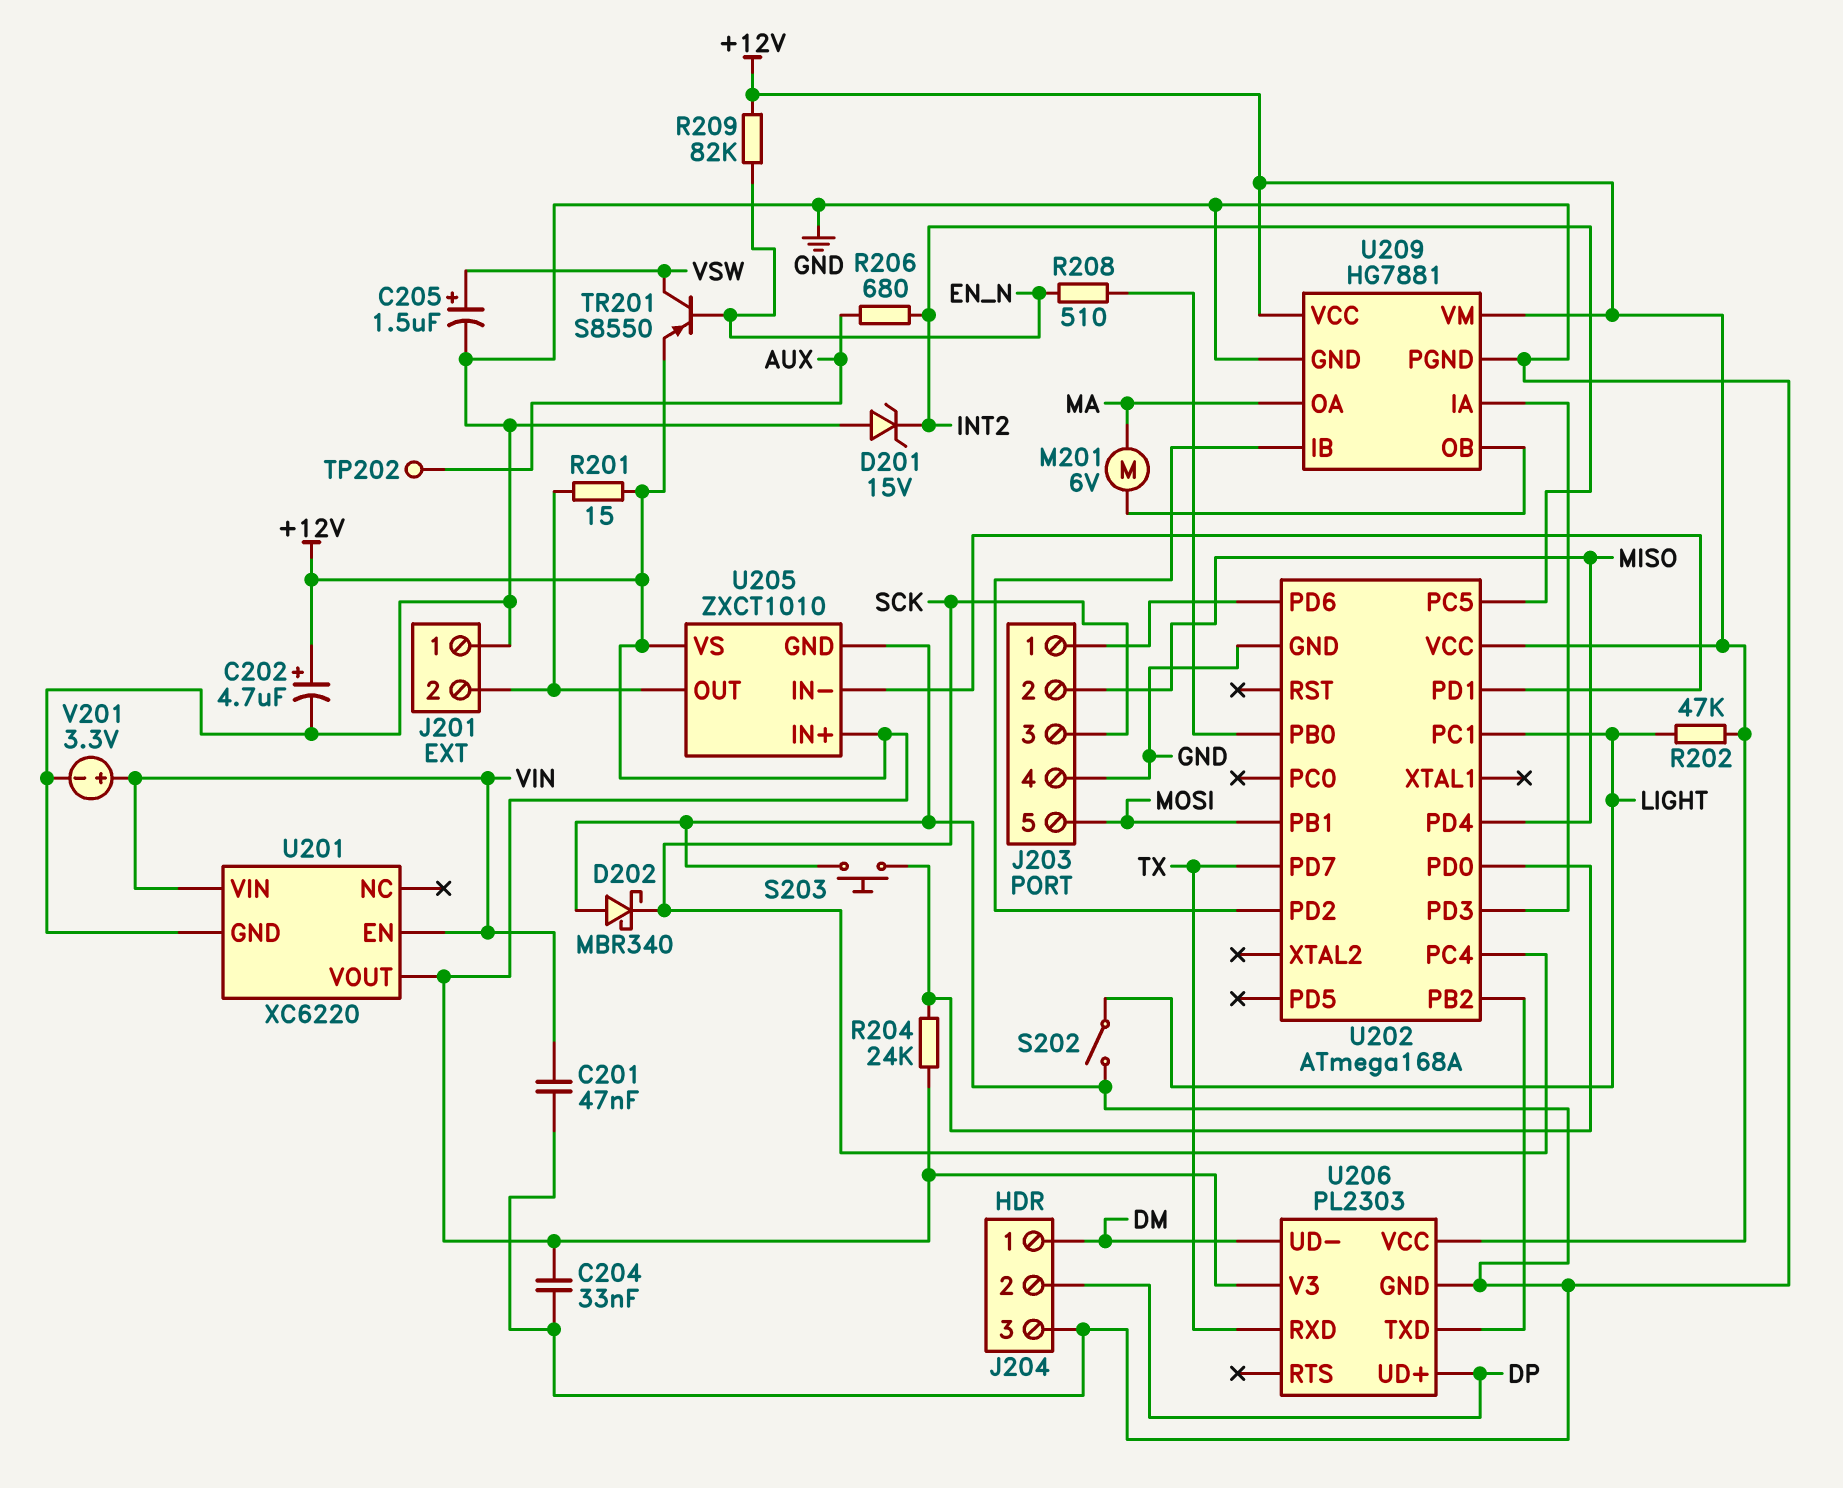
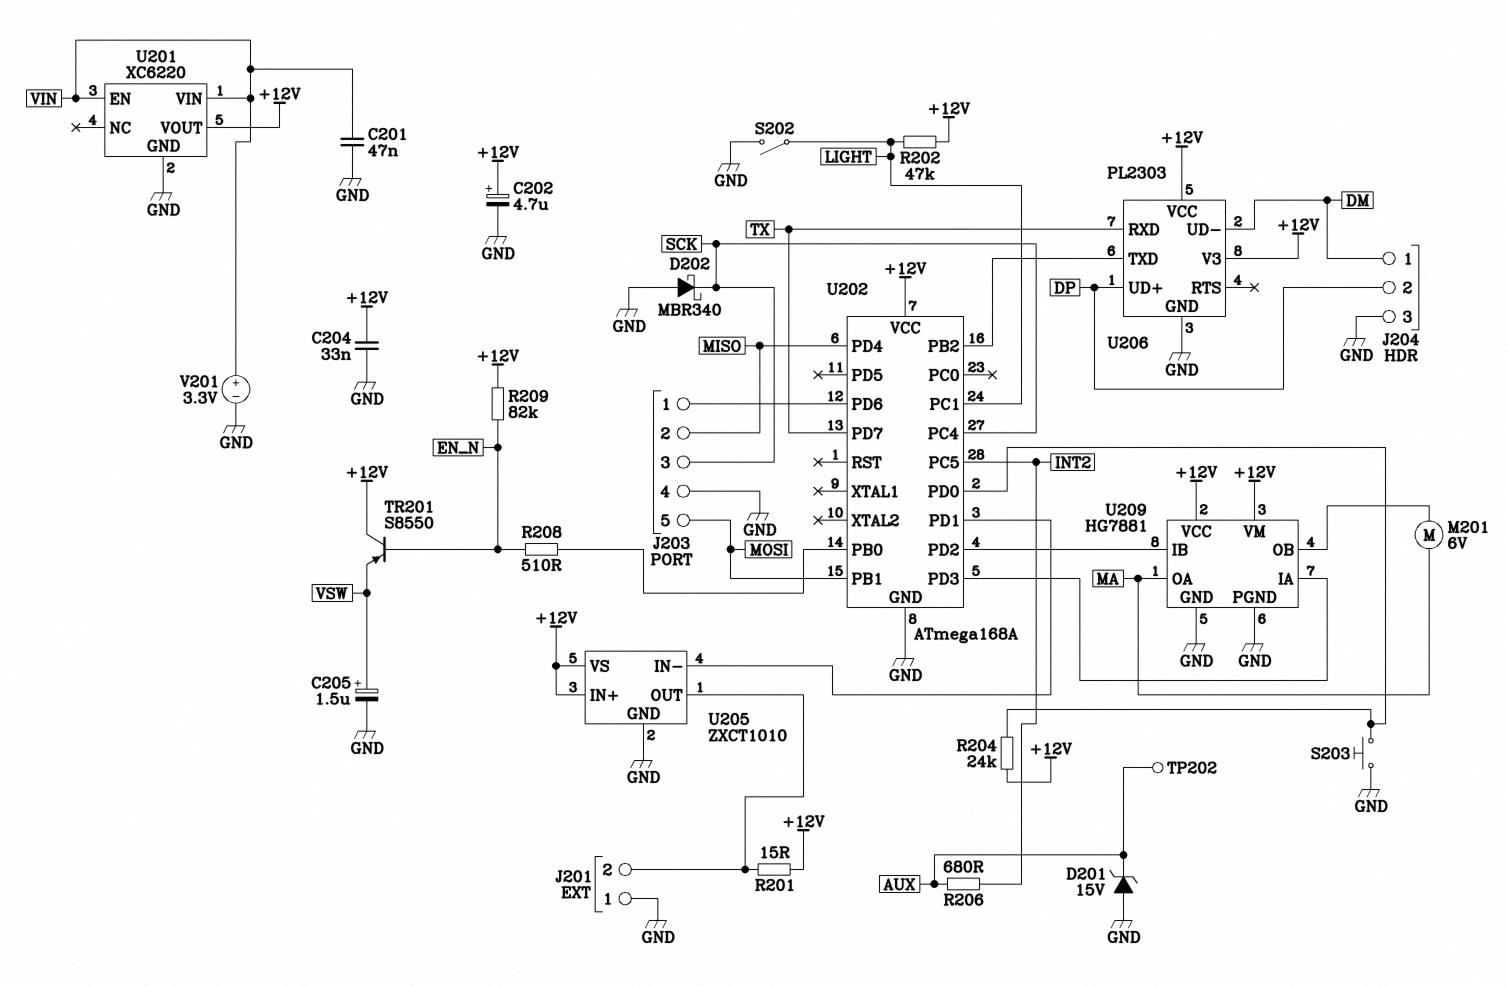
D201: zener 15V (A GND, K INT2) -> zener 15V (A GND, K AUX)
TR201: PNP S8550 (B EN_N, C VSW, E +12V) -> PNP S8550 (B EN_N, C +12V, E VSW)

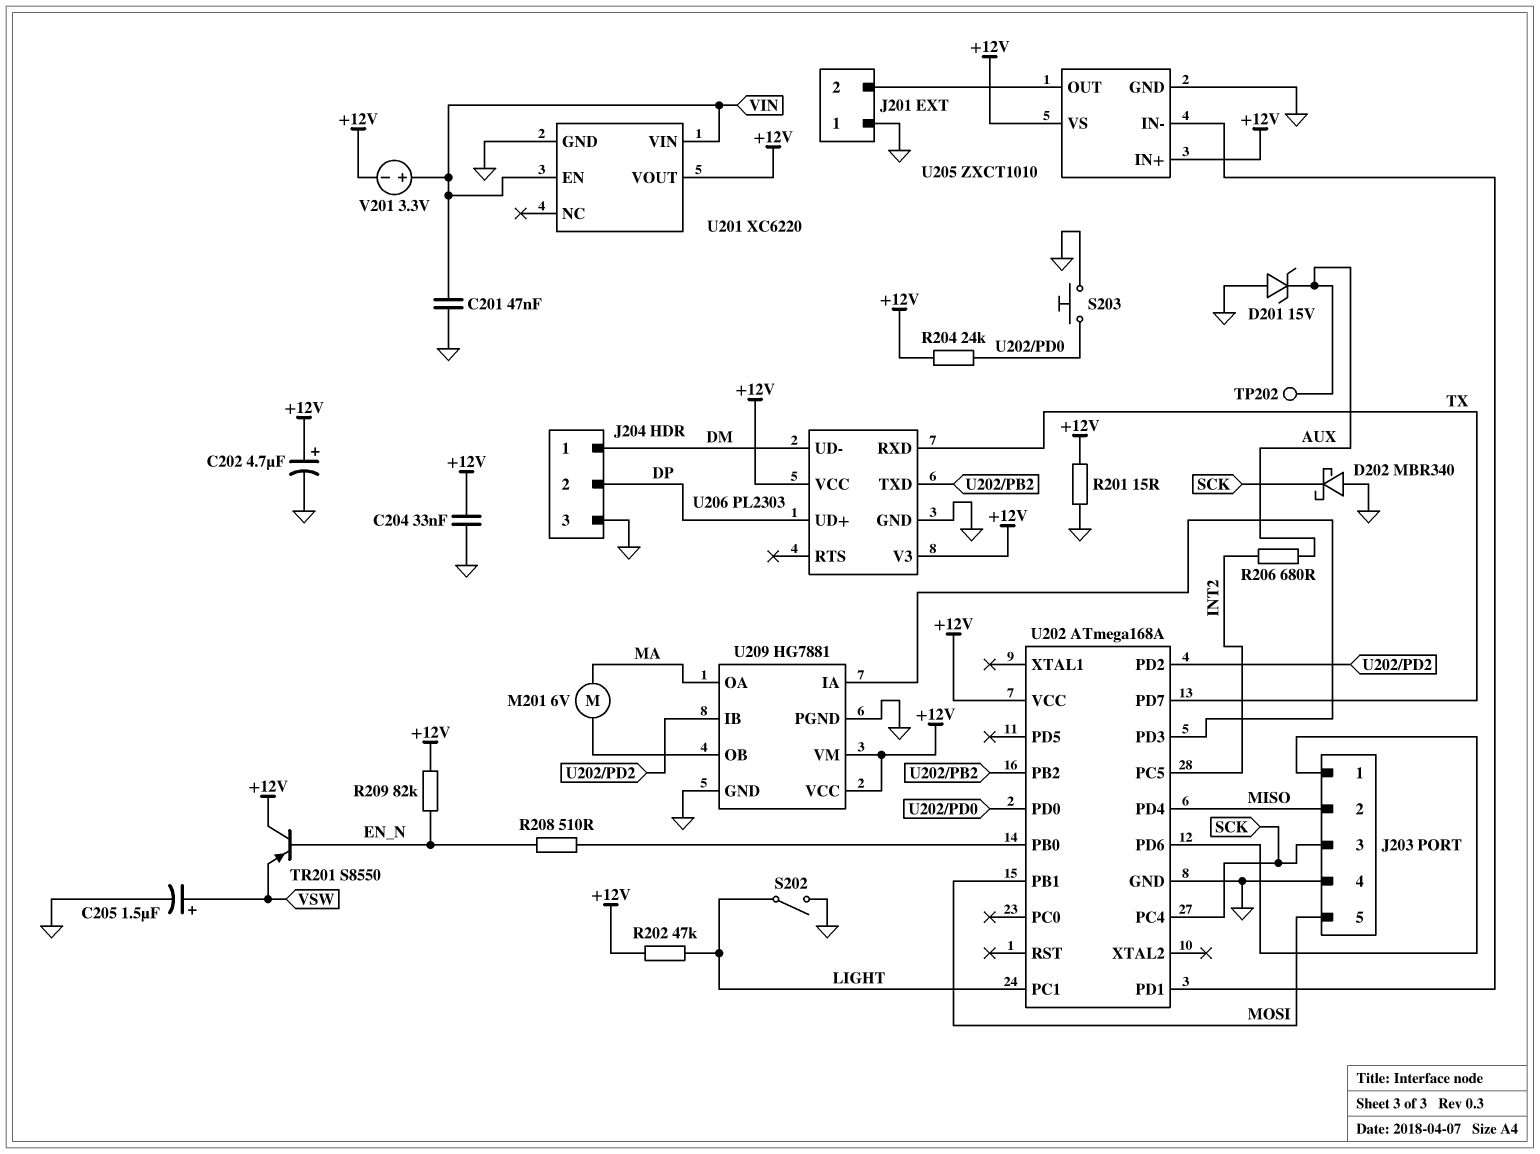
R201: 15 (+12V, J201/2) -> 15 (+12V, GND)
V201: 3.3V (plus VIN, minus GND) -> 3.3V (plus VIN, minus +12V)

